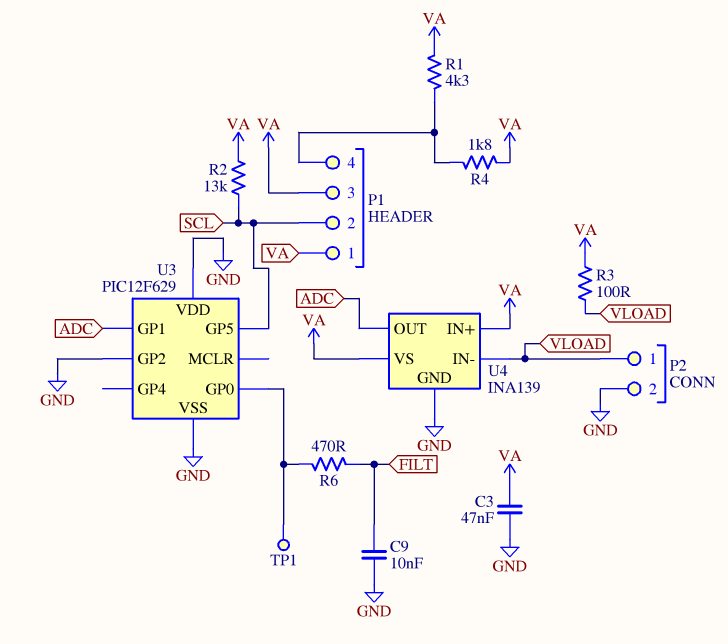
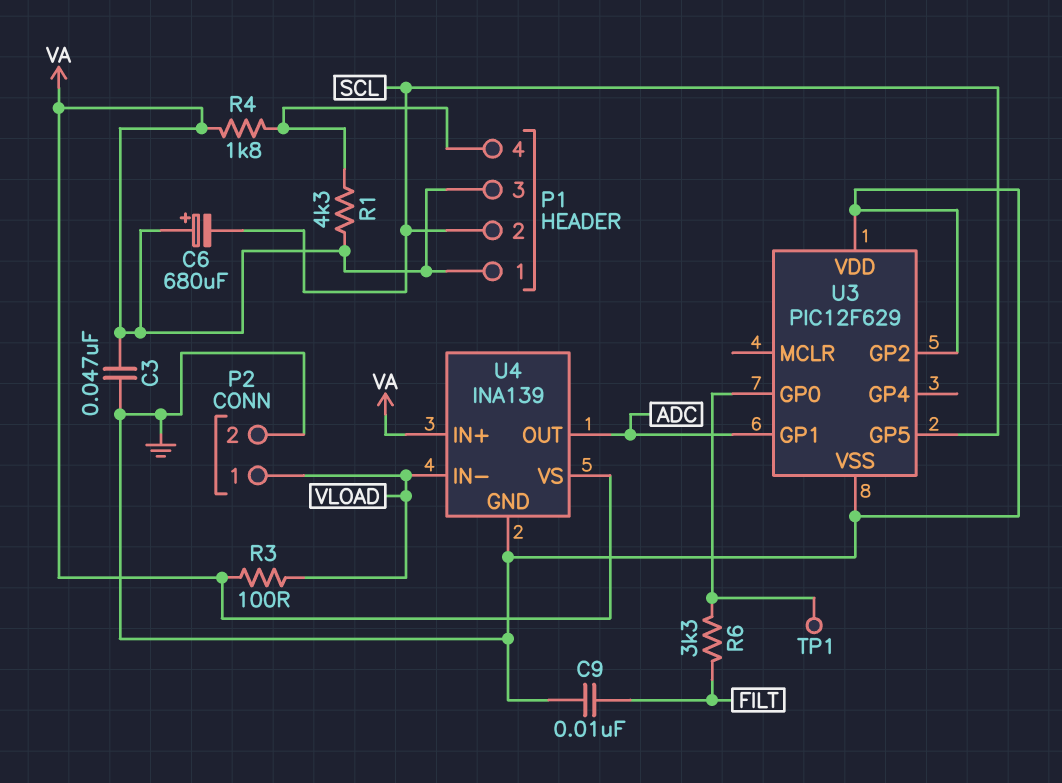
C6: none -> 680uF (plus VA, minus SCL)
R2: 13k (SCL, VA) -> none
R6: 470 (FILT, U3/GP0) -> 3.3k (FILT, U3/GP0)

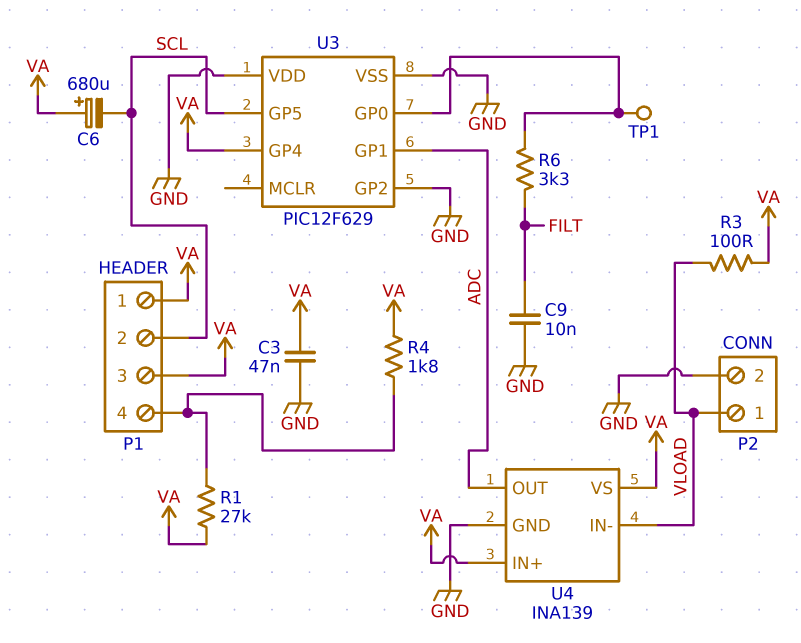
R1: 4.3k (P1/4, VA) -> 27k (P1/4, VA)
U3 pin GP4: none -> VA

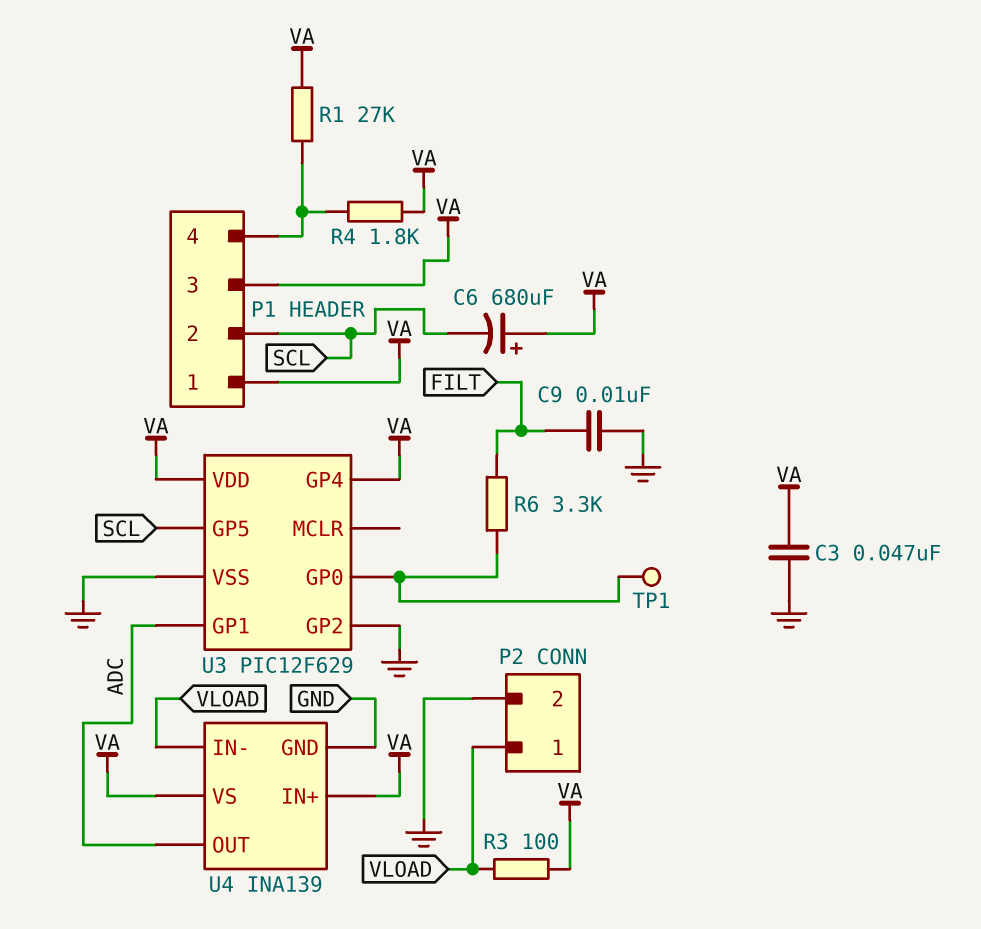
U3 pin VDD: GND -> VA

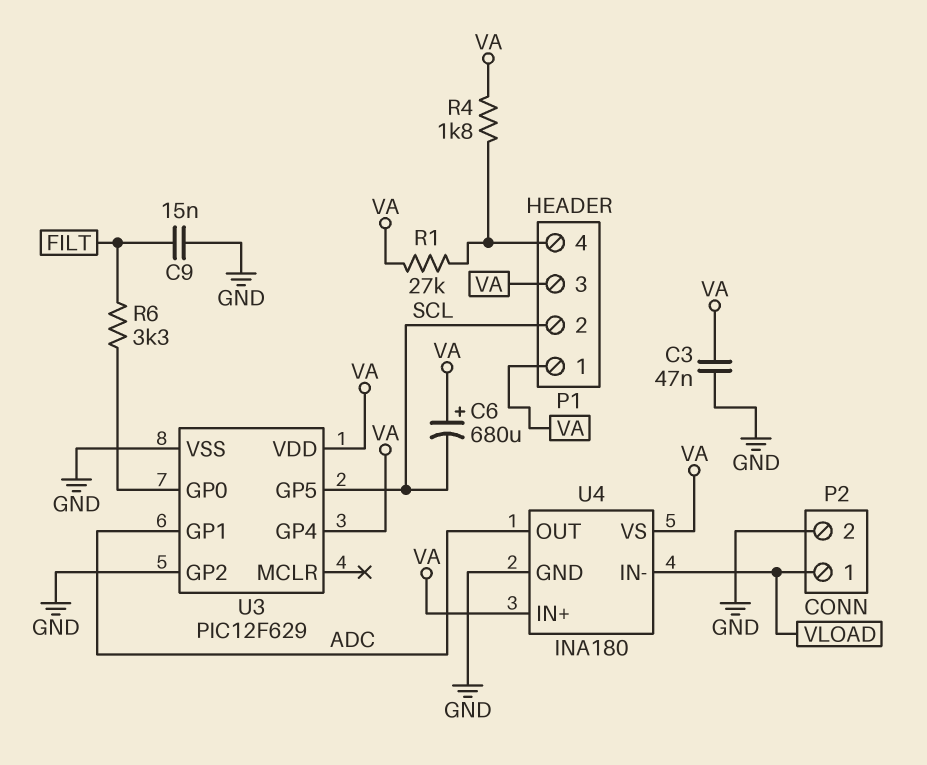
C9: 10nF (FILT, GND) -> 15nF (FILT, GND)
R3: 100 (VA, VLOAD) -> none
TP1: test point (U3/GP0) -> none
U4: INA139 -> INA180

